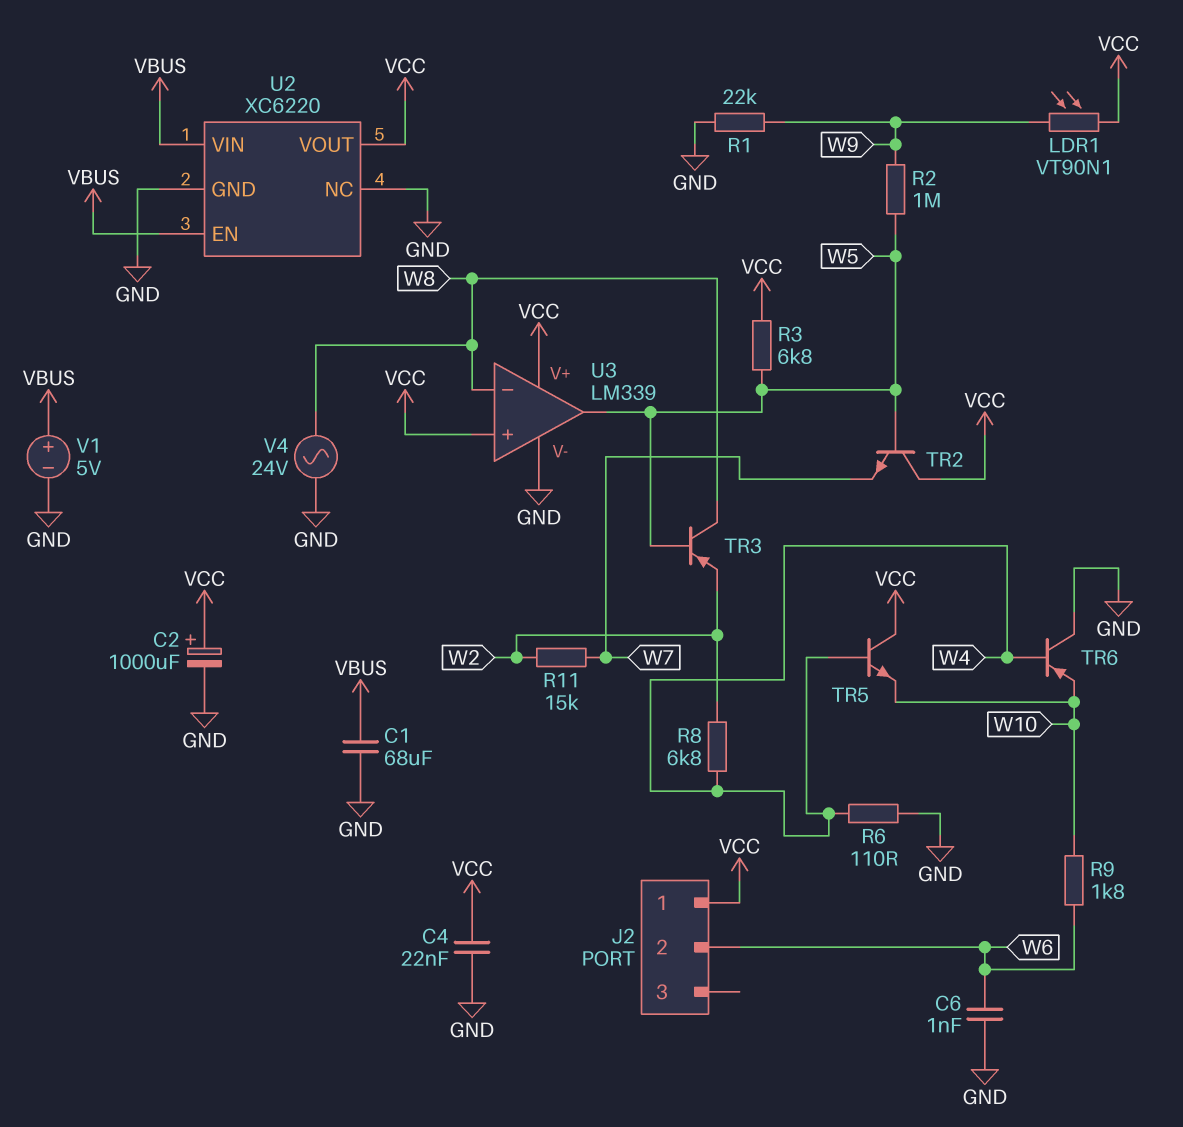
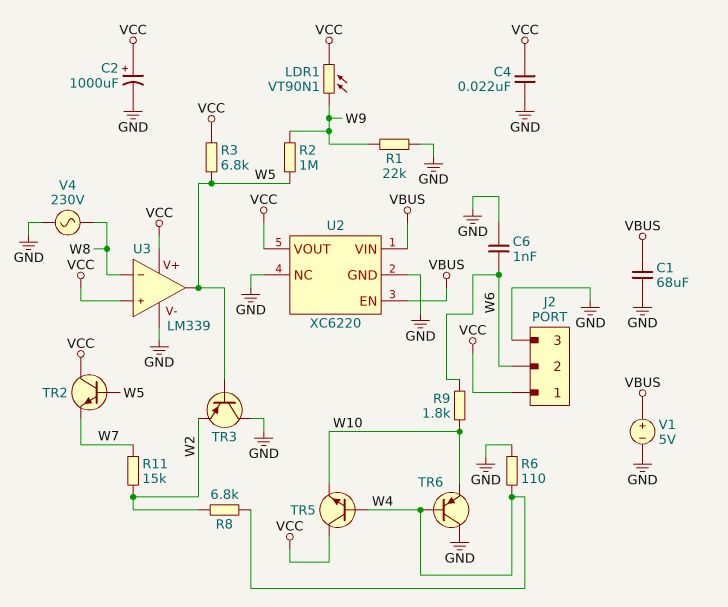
J2 pin 3: none -> GND
TR3: PNP (B W5, C W8, E W2) -> PNP (B W5, C GND, E W2)
V4: AC 24V (GND, W8) -> AC 230V (GND, W8)

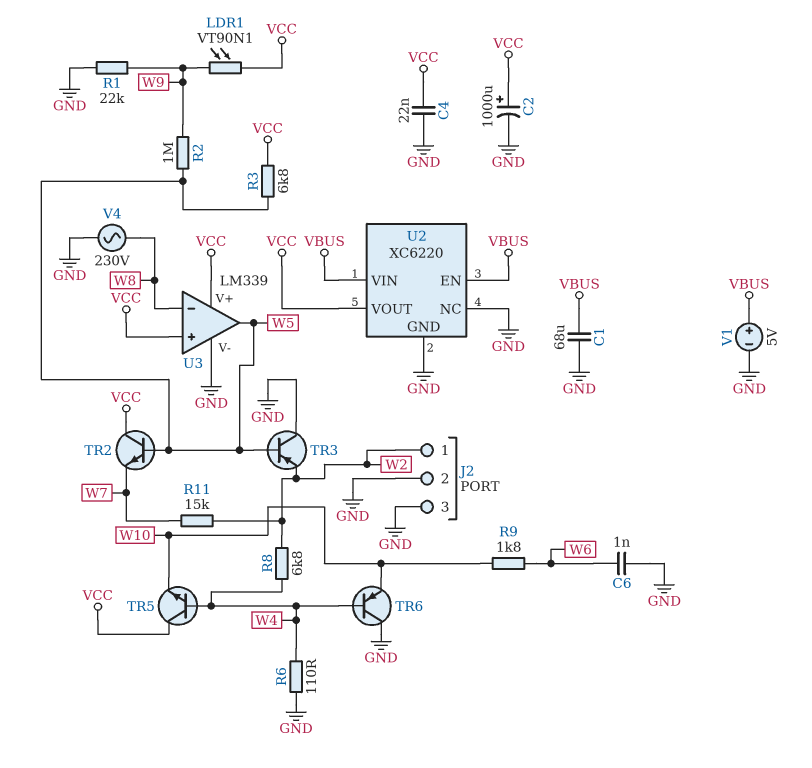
J2 pin 1: VCC -> W2
J2 pin 2: W6 -> GND

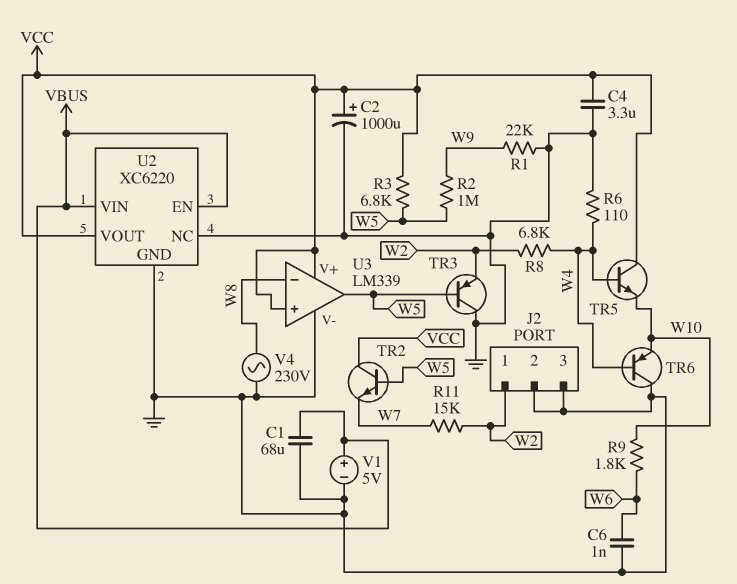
C4: 22nF (GND, VCC) -> 3.3uF (GND, VCC)
LDR1: VT90N1 (VCC, W9) -> none

